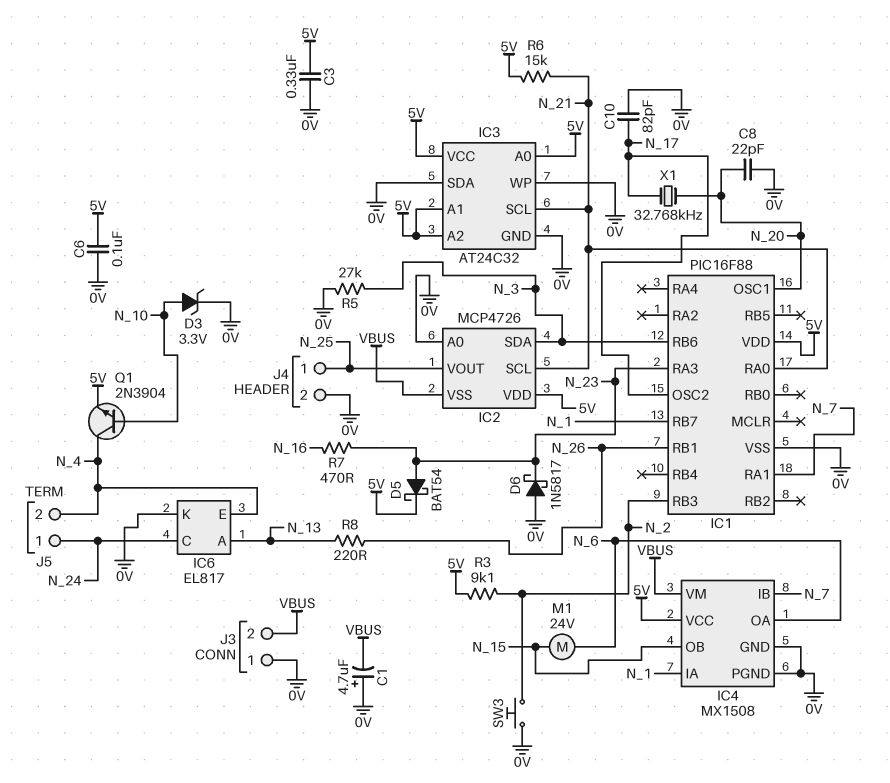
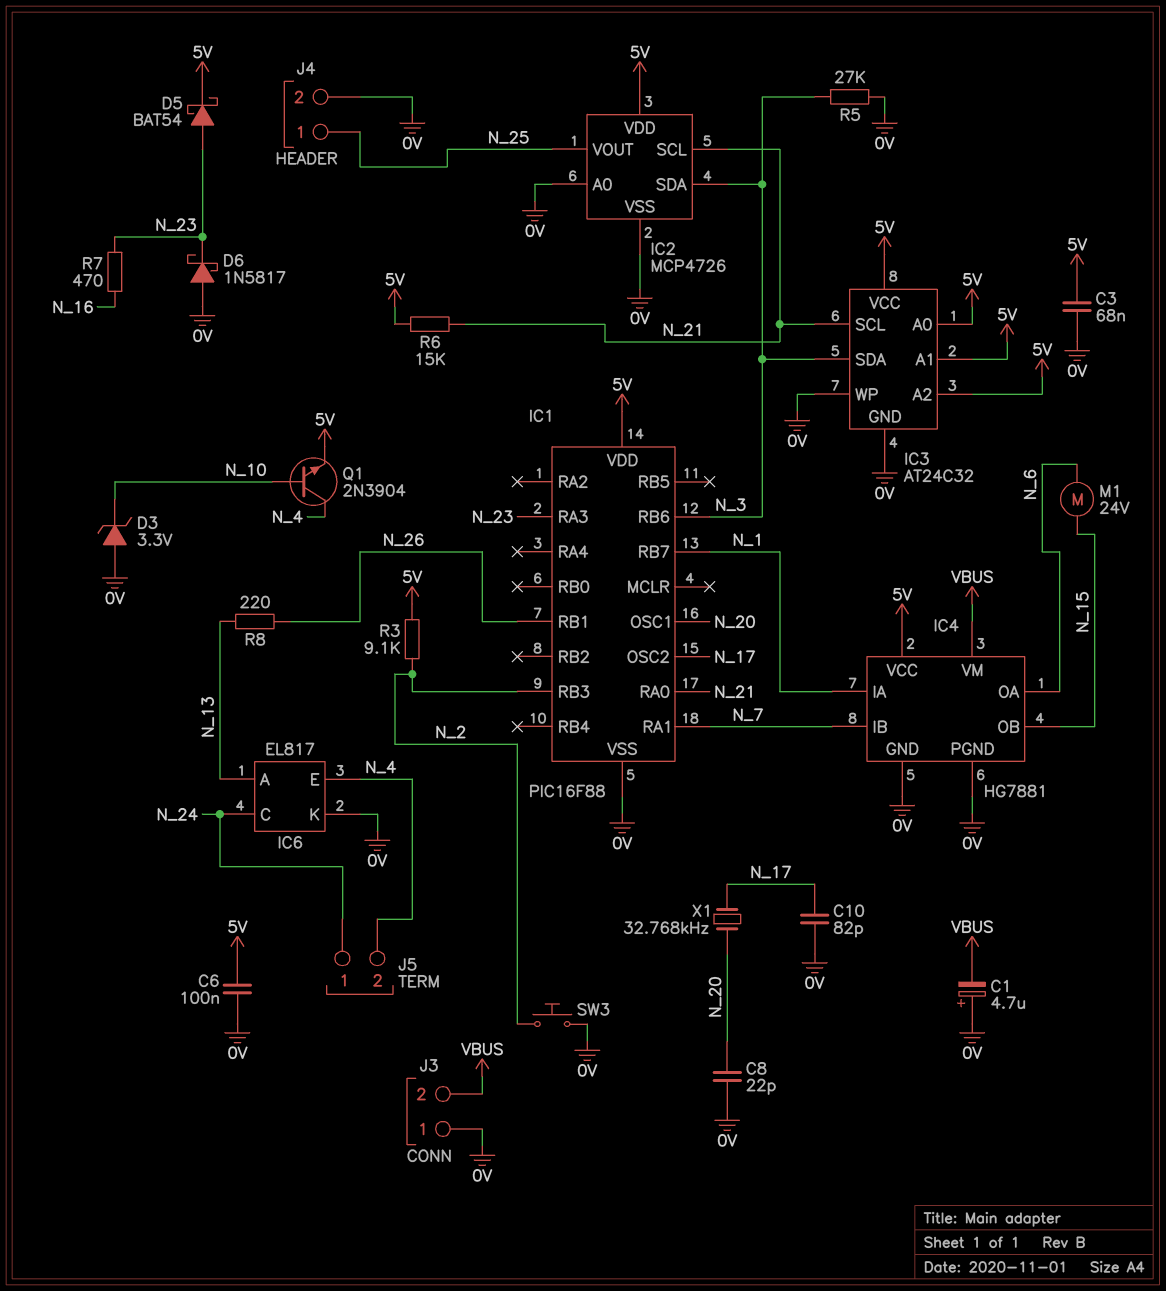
C3: 330nF (0V, 5V) -> 68nF (0V, 5V)
D3: zener 3.3V (A N_10, K 0V) -> zener 3.3V (A 0V, K N_10)
IC2 pin VSS: VBUS -> 0V
IC3 pin SDA: 0V -> N_3
IC4: MX1508 -> HG7881

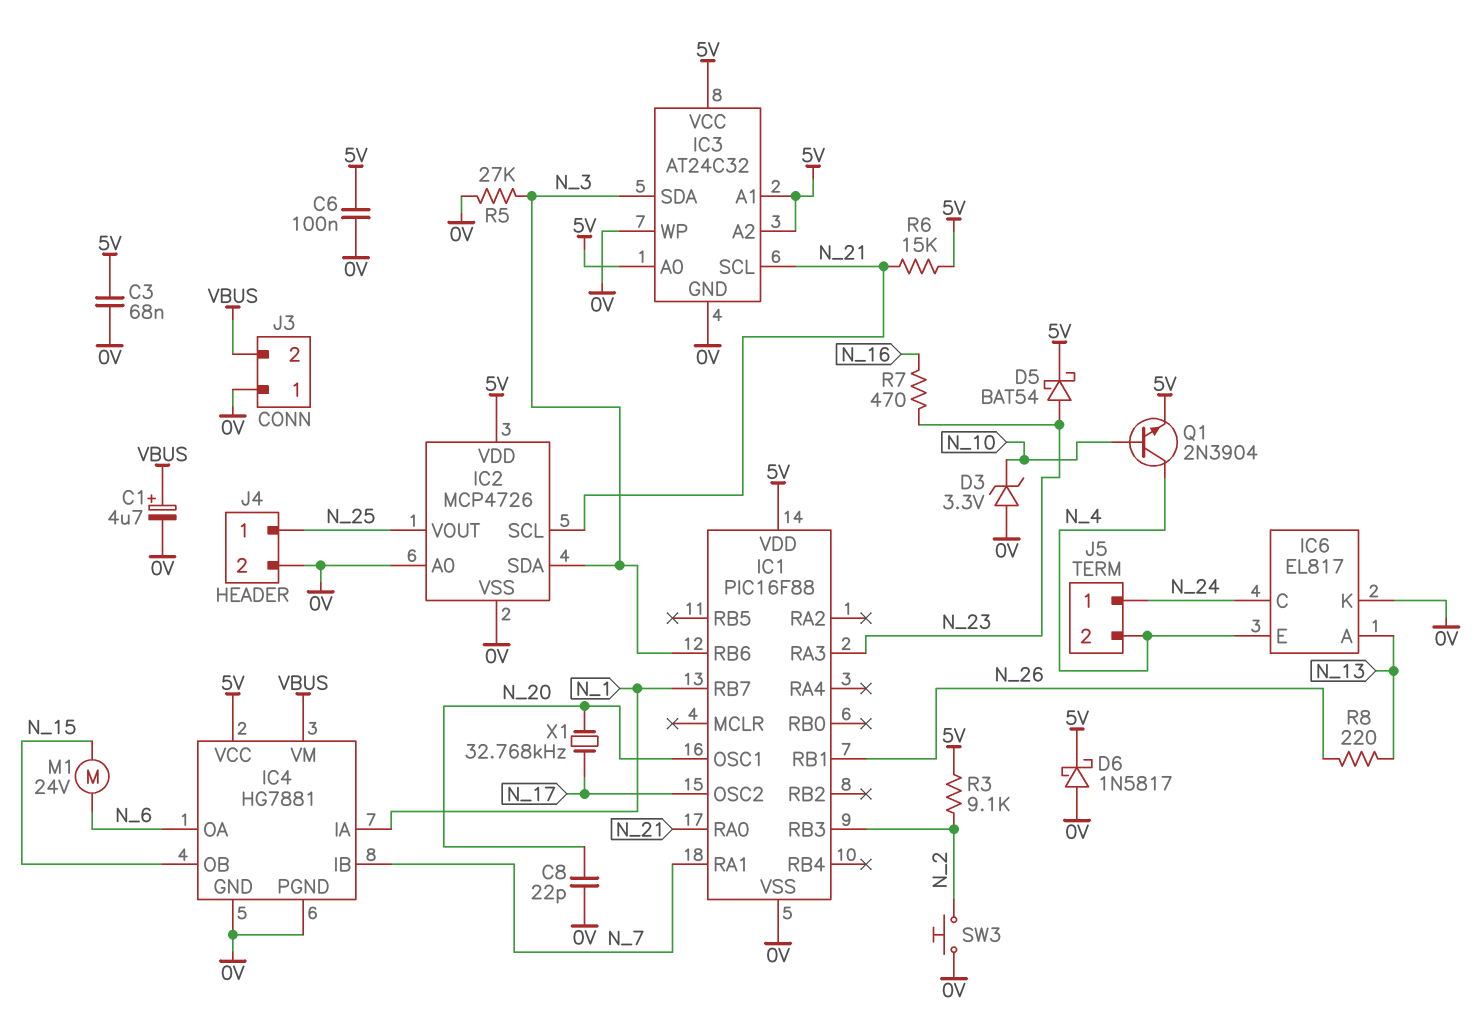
C1: 4.7uF (plus 0V, minus VBUS) -> 4.7uF (plus VBUS, minus 0V)
C10: 82pF (0V, N_17) -> none
D6: schottky 1N5817 (A 0V, K N_23) -> schottky 1N5817 (A 0V, K 5V)

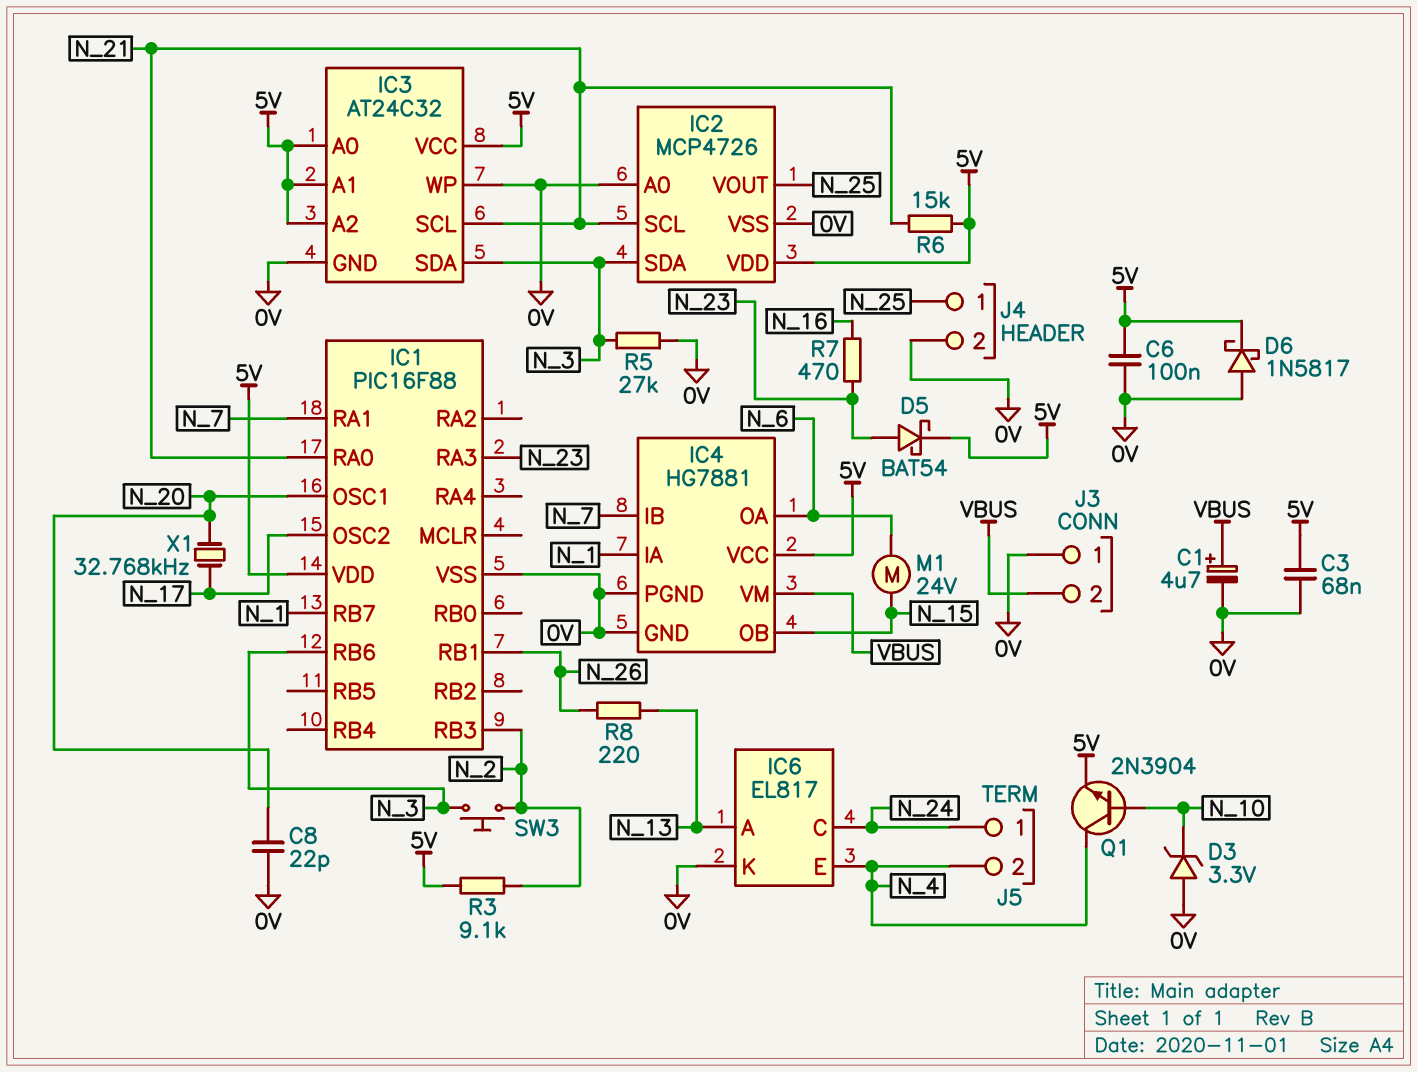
SW3: button (0V, N_2) -> button (N_2, N_3)

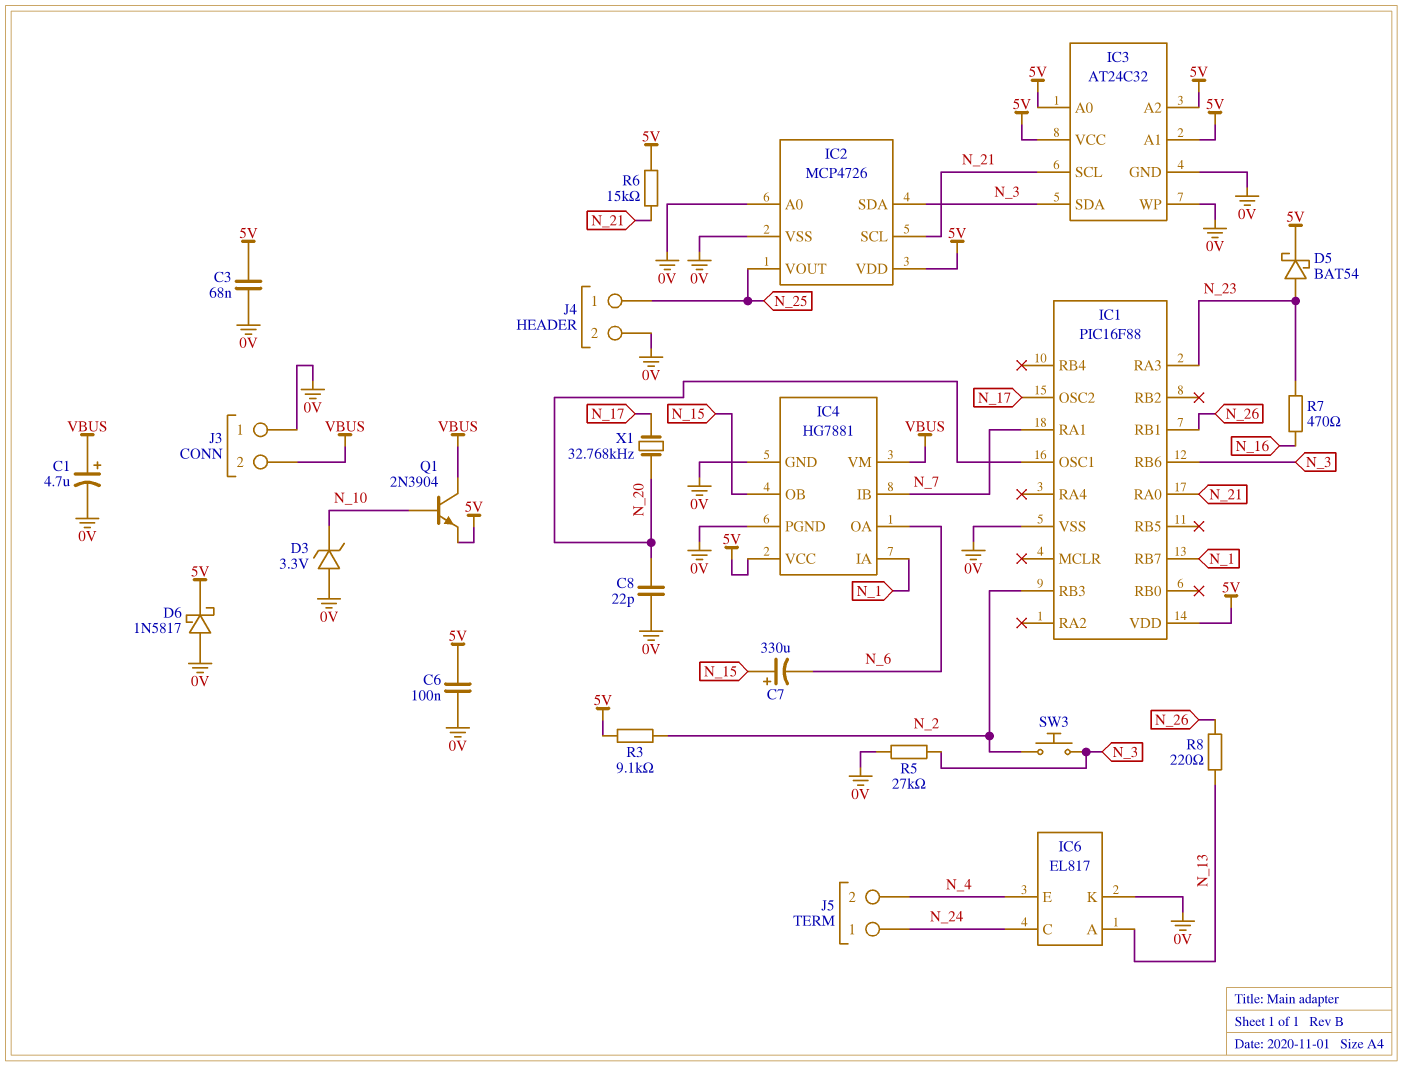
C7: none -> 330uF (plus N_15, minus N_6)
M1: motor 24V (N_6, N_15) -> none
Q1: NPN 2N3904 (B N_10, C N_4, E 5V) -> NPN 2N3904 (B N_10, C VBUS, E 5V)

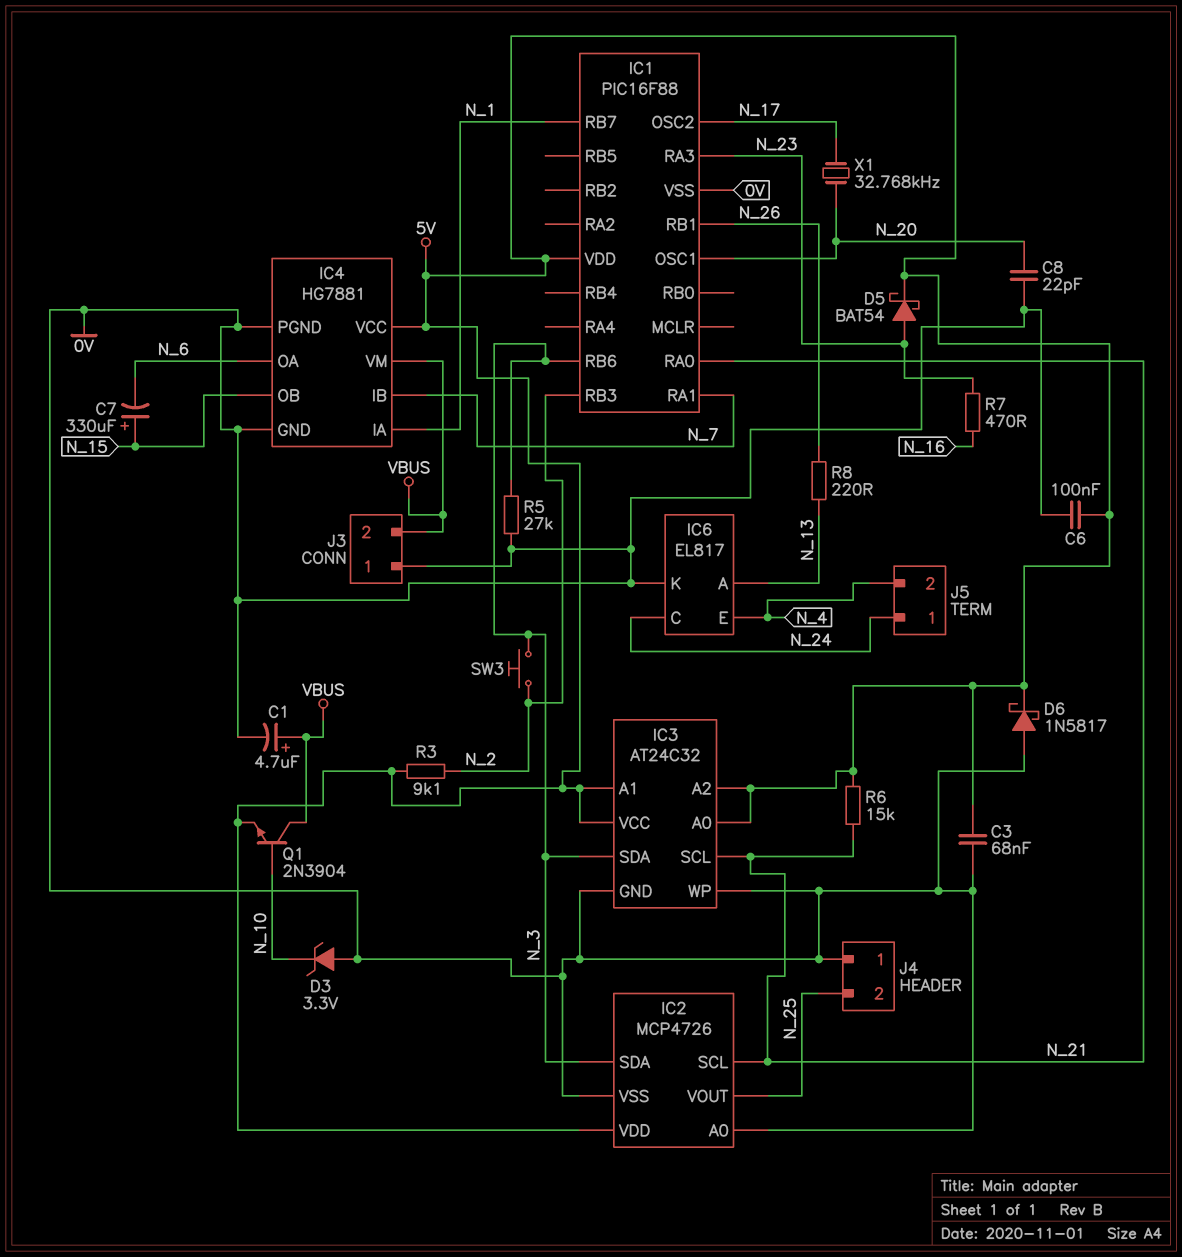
J4 pin 1: N_25 -> 0V
J4 pin 2: 0V -> N_25

